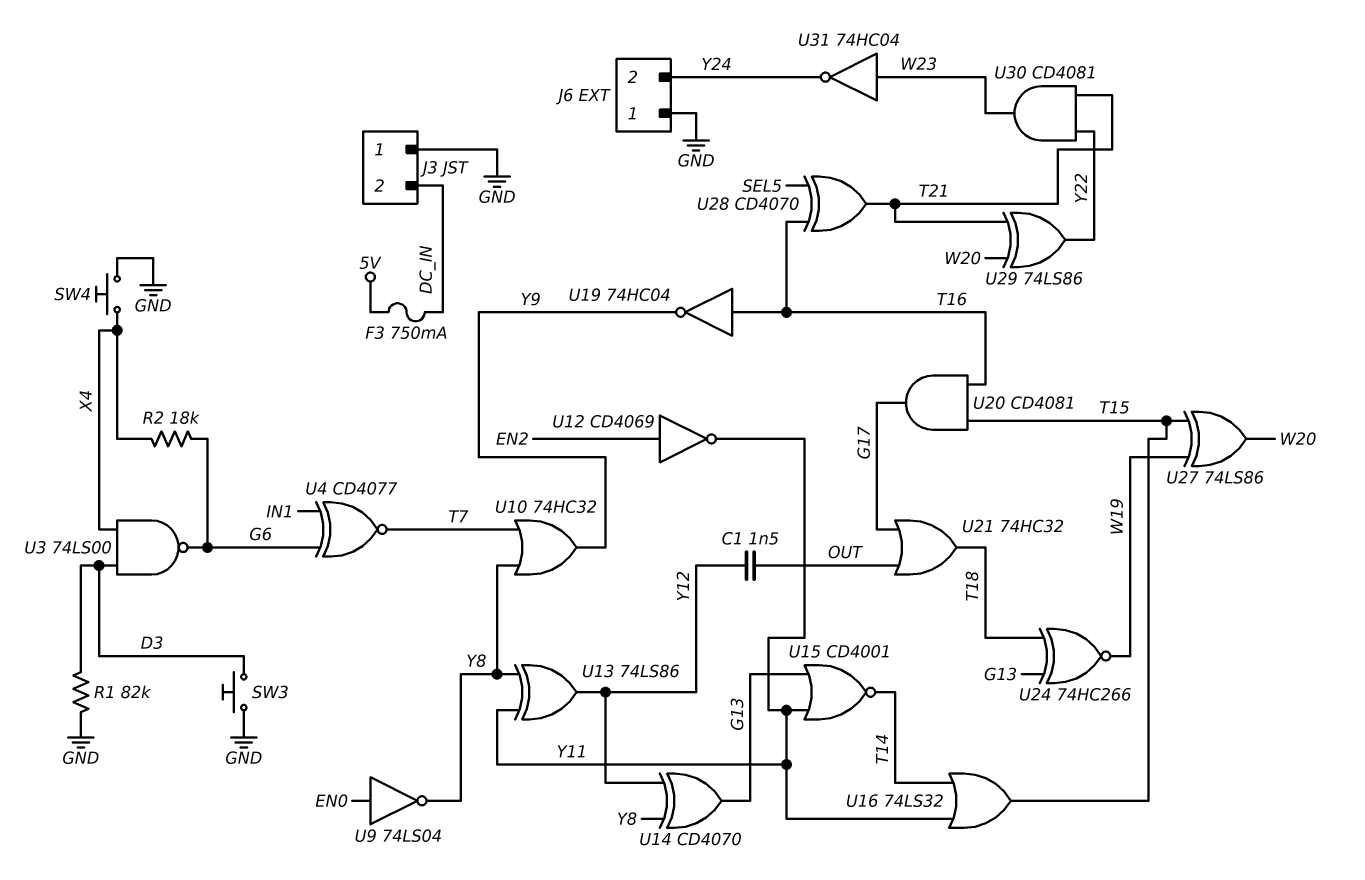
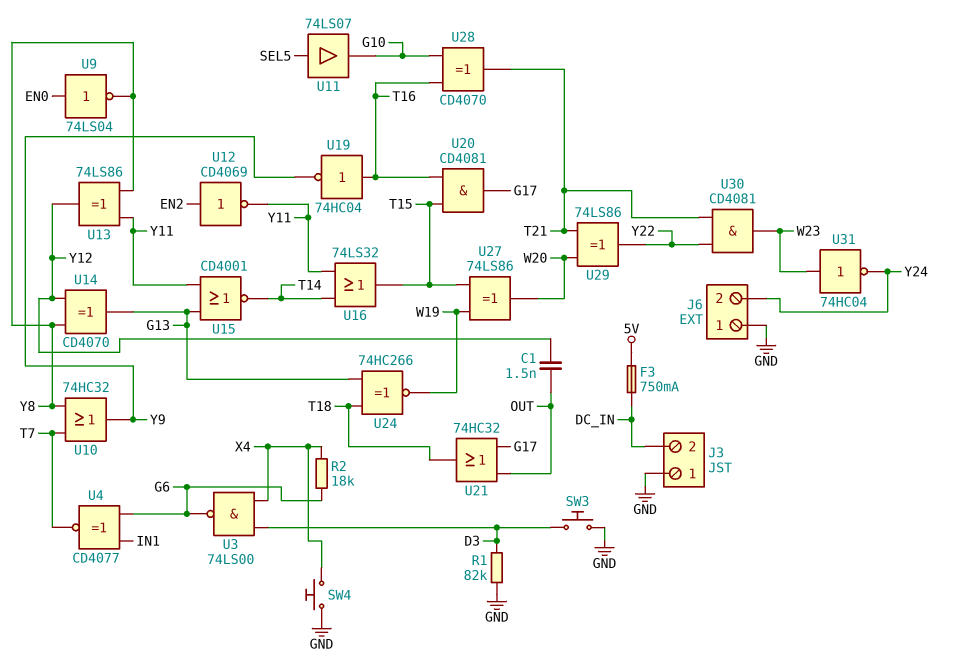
U11: none -> buffer 74LS07 (in SEL5, out G10)
U28: XOR CD4070 (in SEL5, in T16, out T21) -> XOR CD4070 (in G10, in T16, out T21)

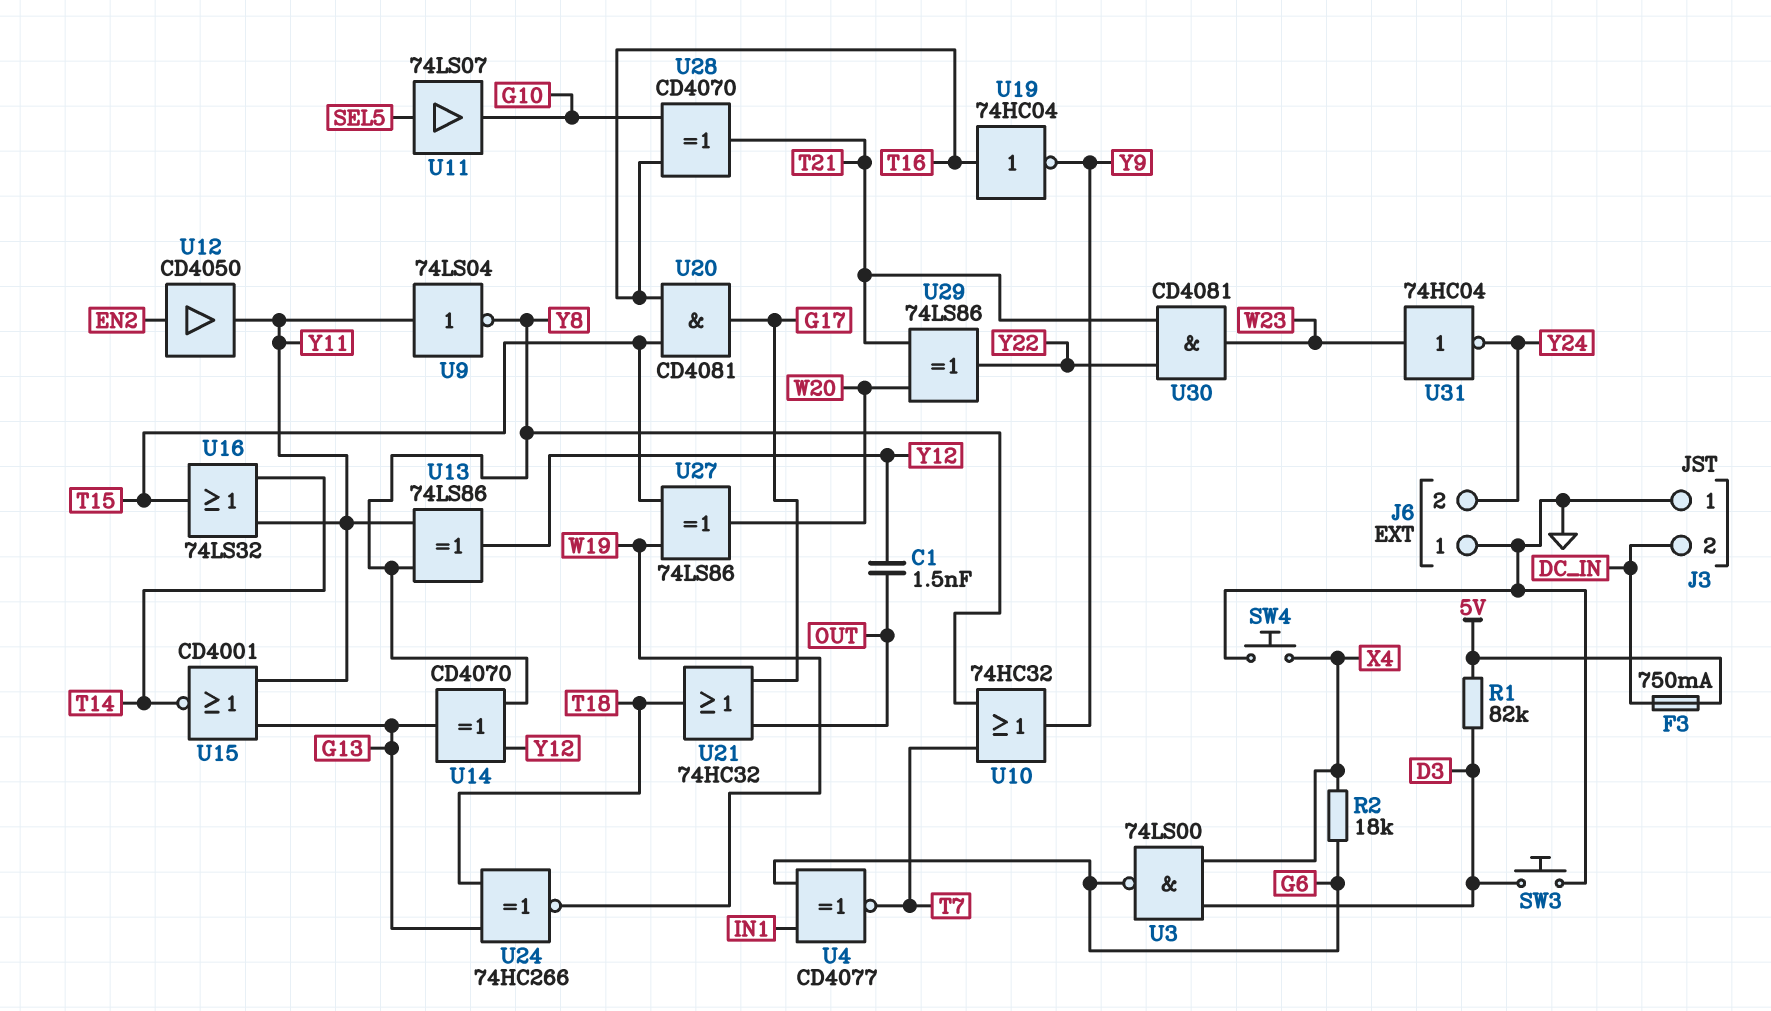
R1: 82k (D3, GND) -> 82k (5V, D3)
U9: NOT 74LS04 (in EN0, out Y8) -> NOT 74LS04 (in Y11, out Y8)
U12: NOT CD4069 (in EN2, out Y11) -> buffer CD4050 (in EN2, out Y11)

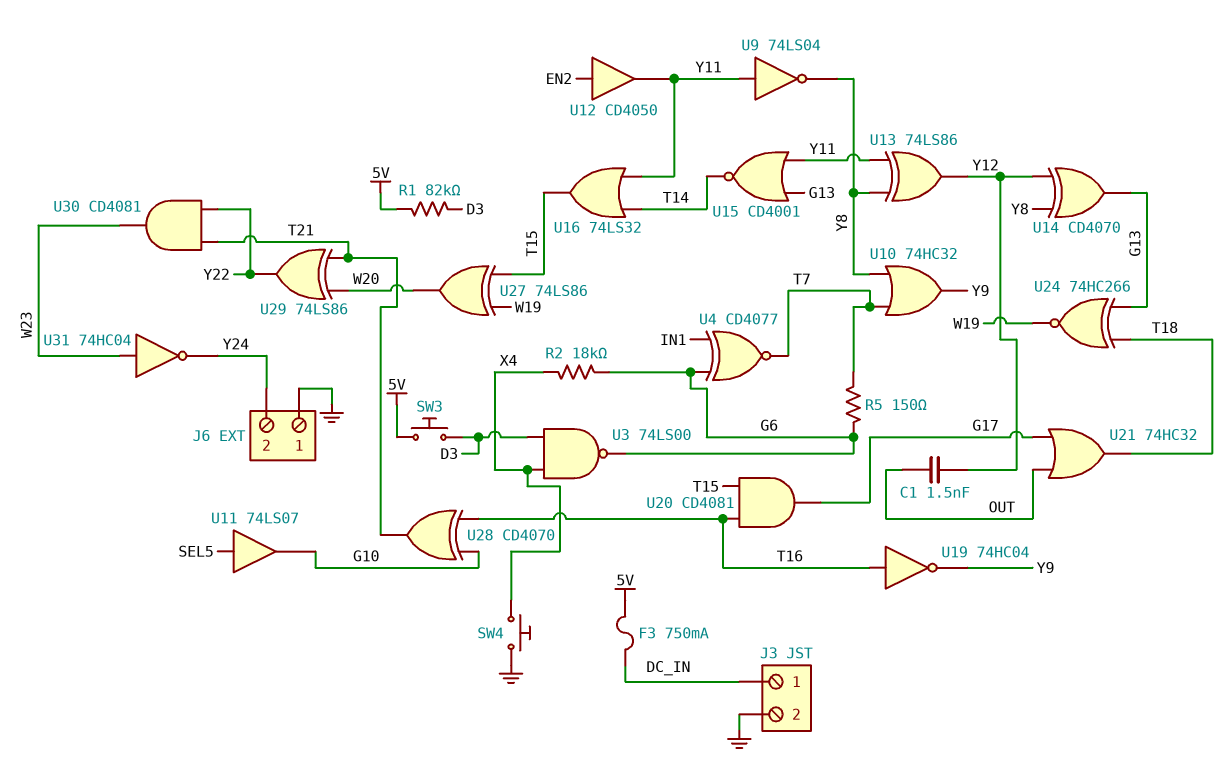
J3 pin 1: GND -> DC_IN
J3 pin 2: DC_IN -> GND
R5: none -> 150 (G6, T7)
SW3: button (D3, GND) -> button (5V, D3)

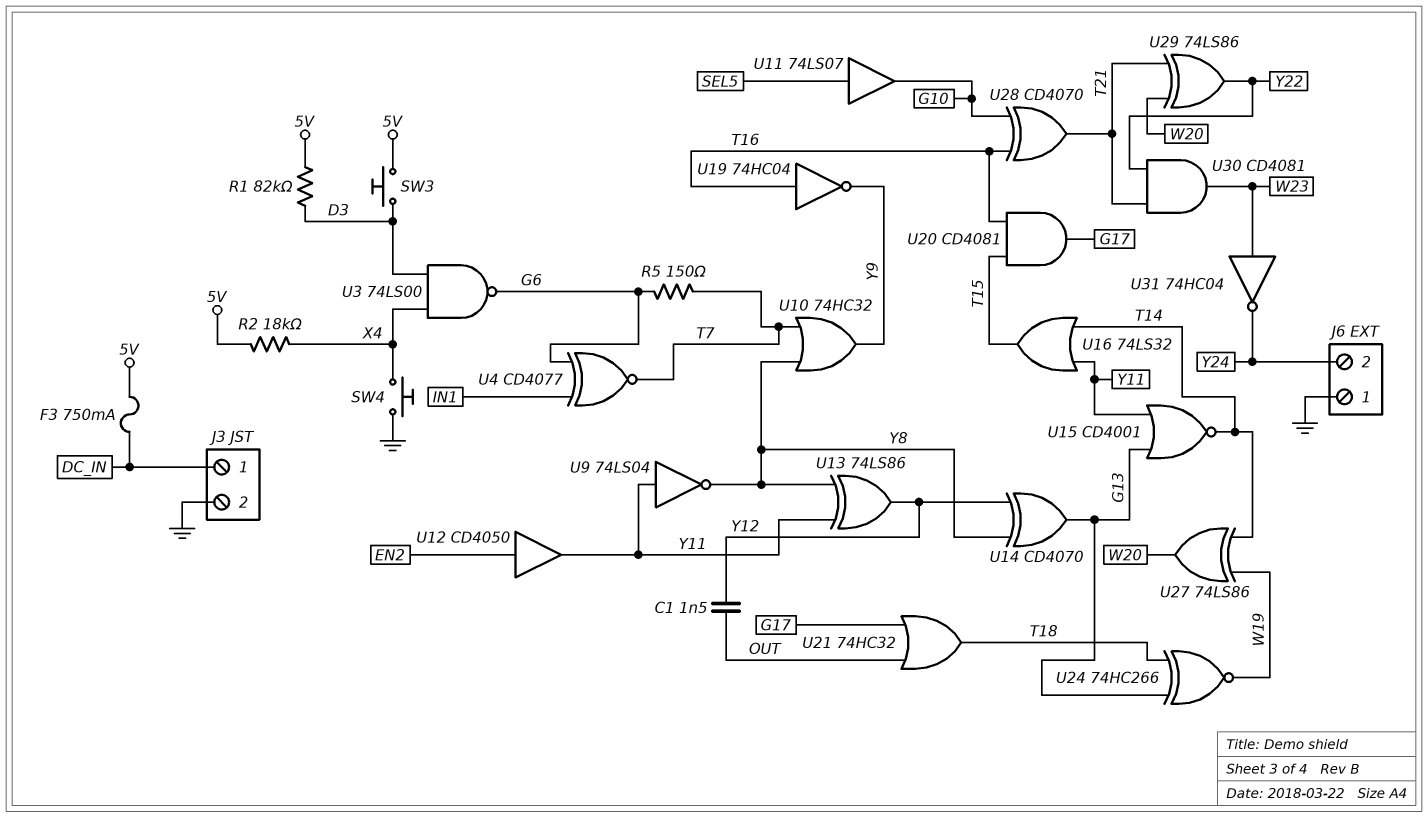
R2: 18k (G6, X4) -> 18k (5V, X4)
U27: XOR 74LS86 (in T15, in W19, out W20) -> XOR 74LS86 (in T14, in W19, out W20)

